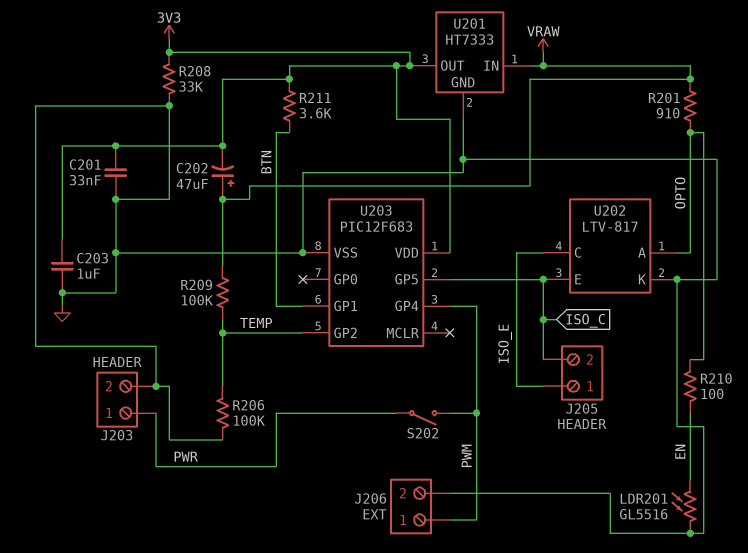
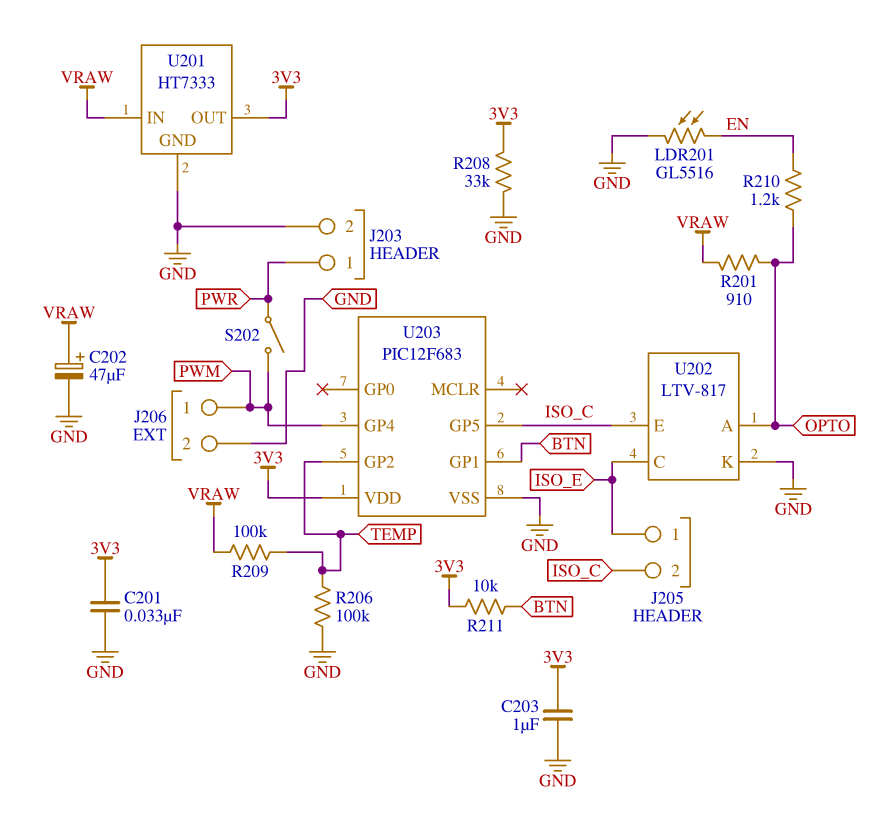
C202: 47uF (plus VRAW, minus 3V3) -> 47uF (plus VRAW, minus GND)
R210: 100 (EN, OPTO) -> 1.2k (EN, OPTO)
R211: 3.6k (3V3, BTN) -> 10k (3V3, BTN)

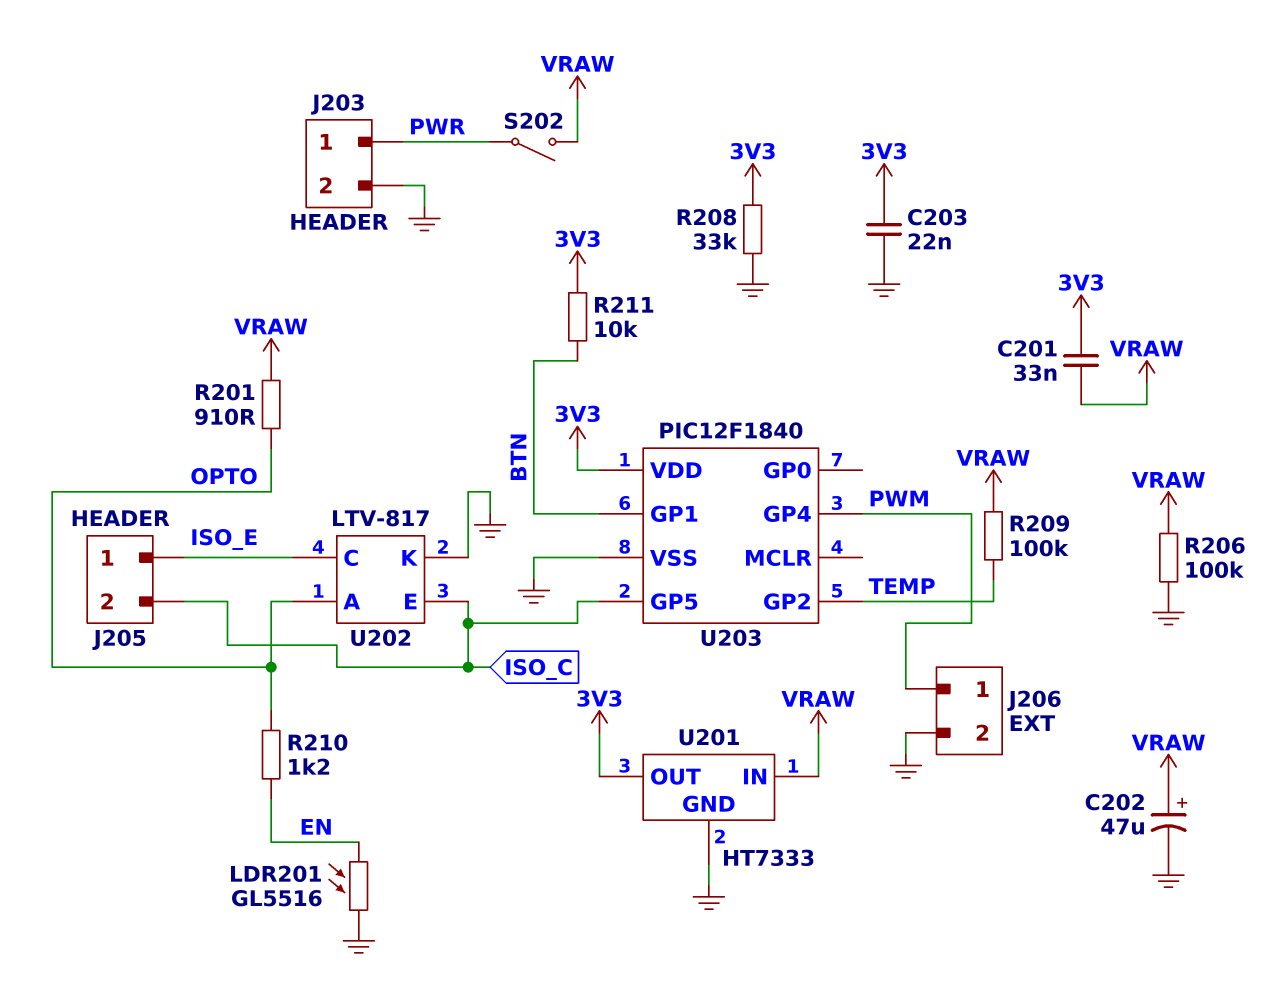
C201: 33nF (3V3, GND) -> 33nF (3V3, VRAW)
C203: 1uF (3V3, GND) -> 22nF (3V3, GND)
R206: 100k (GND, TEMP) -> 100k (GND, VRAW)
S202: switch (PWM, PWR) -> switch (PWR, VRAW)
U203: PIC12F683 -> PIC12F1840

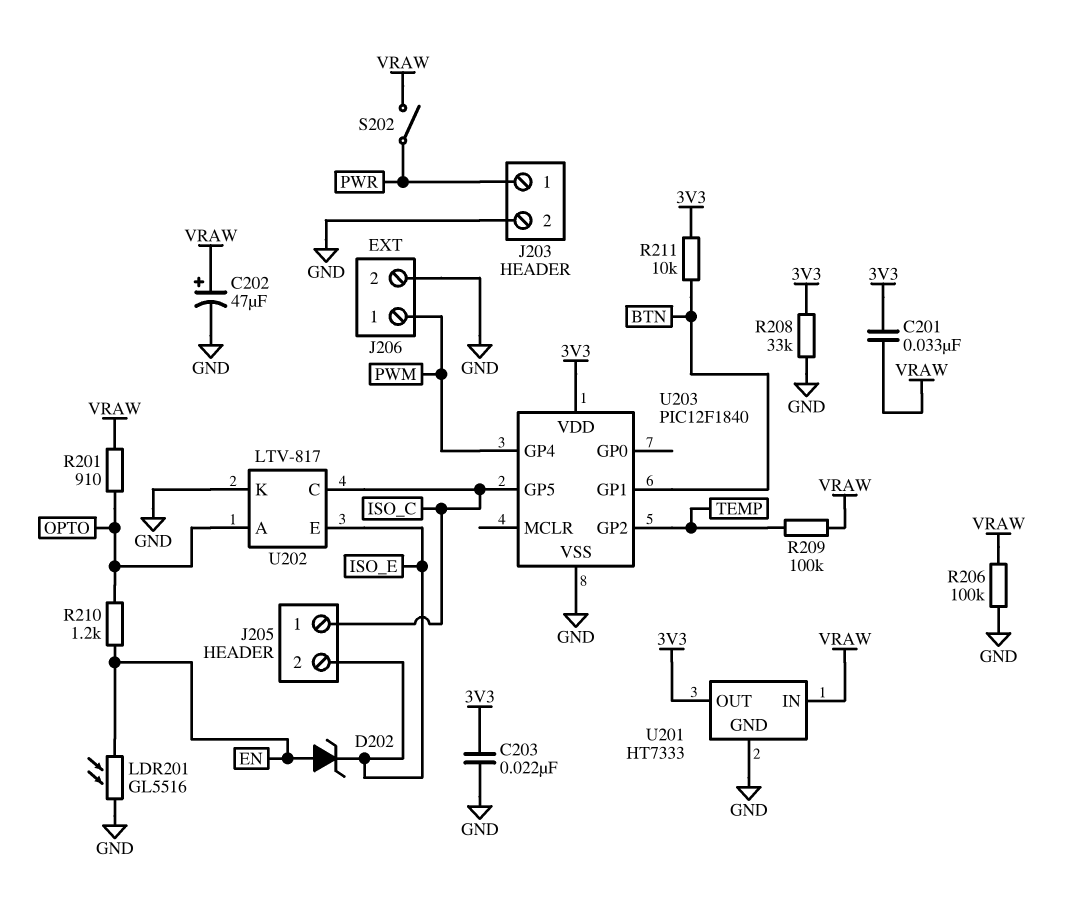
D202: none -> zener (A EN, K ISO_E)
J205 pin 1: ISO_E -> ISO_C
J205 pin 2: ISO_C -> ISO_E
U202 pin C: ISO_E -> ISO_C
U202 pin E: ISO_C -> ISO_E

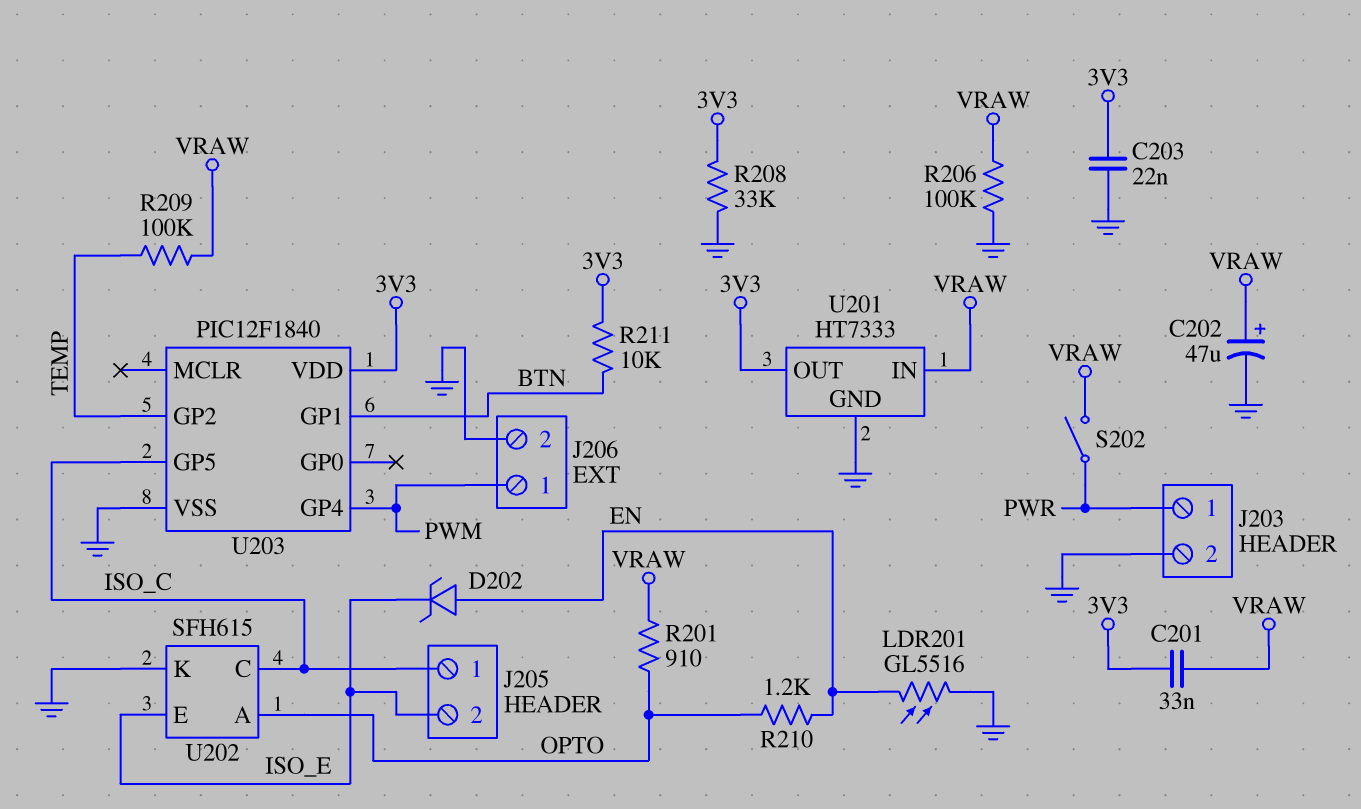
U202: LTV-817 -> SFH615

